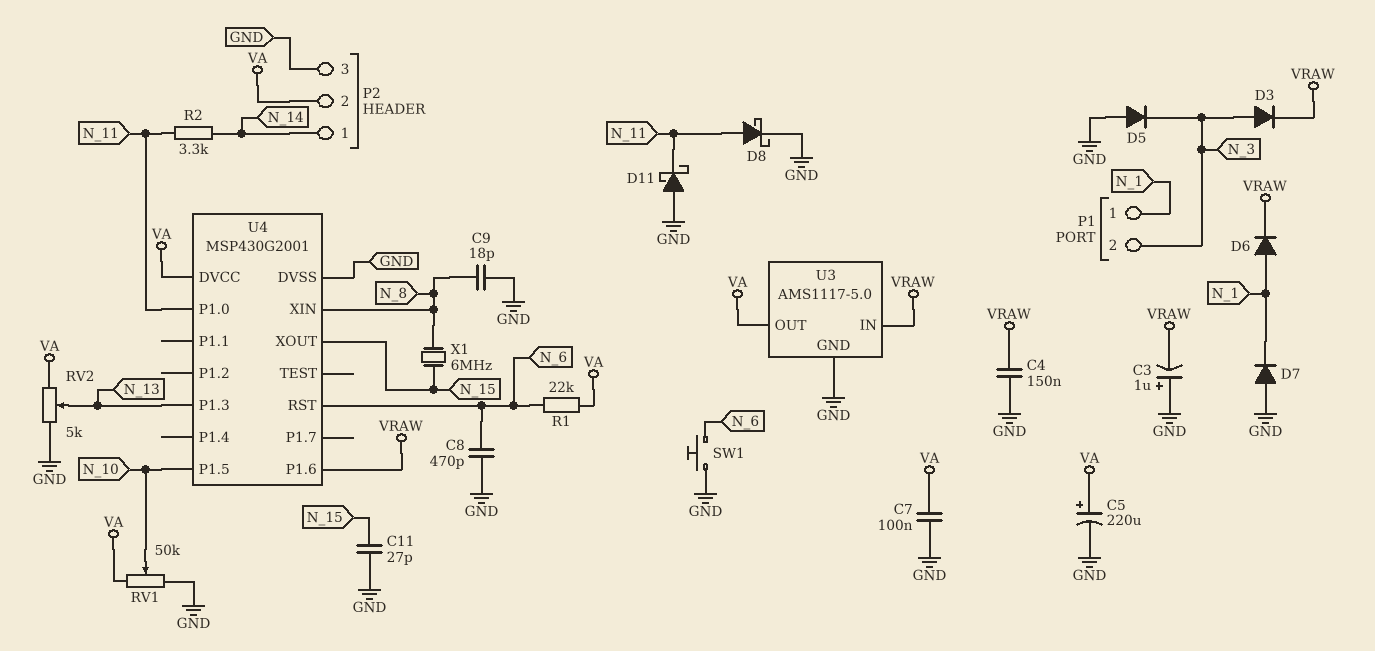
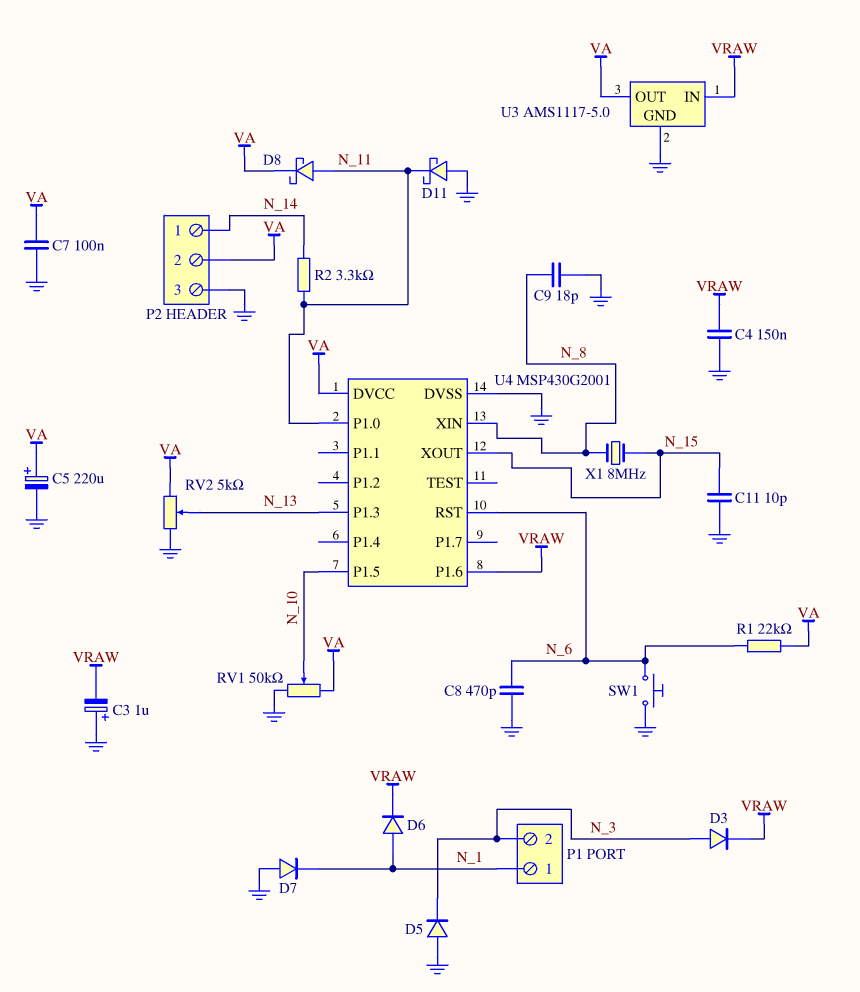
C11: 27pF (GND, N_15) -> 10pF (GND, N_15)
D8: schottky (A N_11, K GND) -> schottky (A N_11, K VA)
X1: 6MHz (N_8, N_15) -> 8MHz (N_8, N_15)

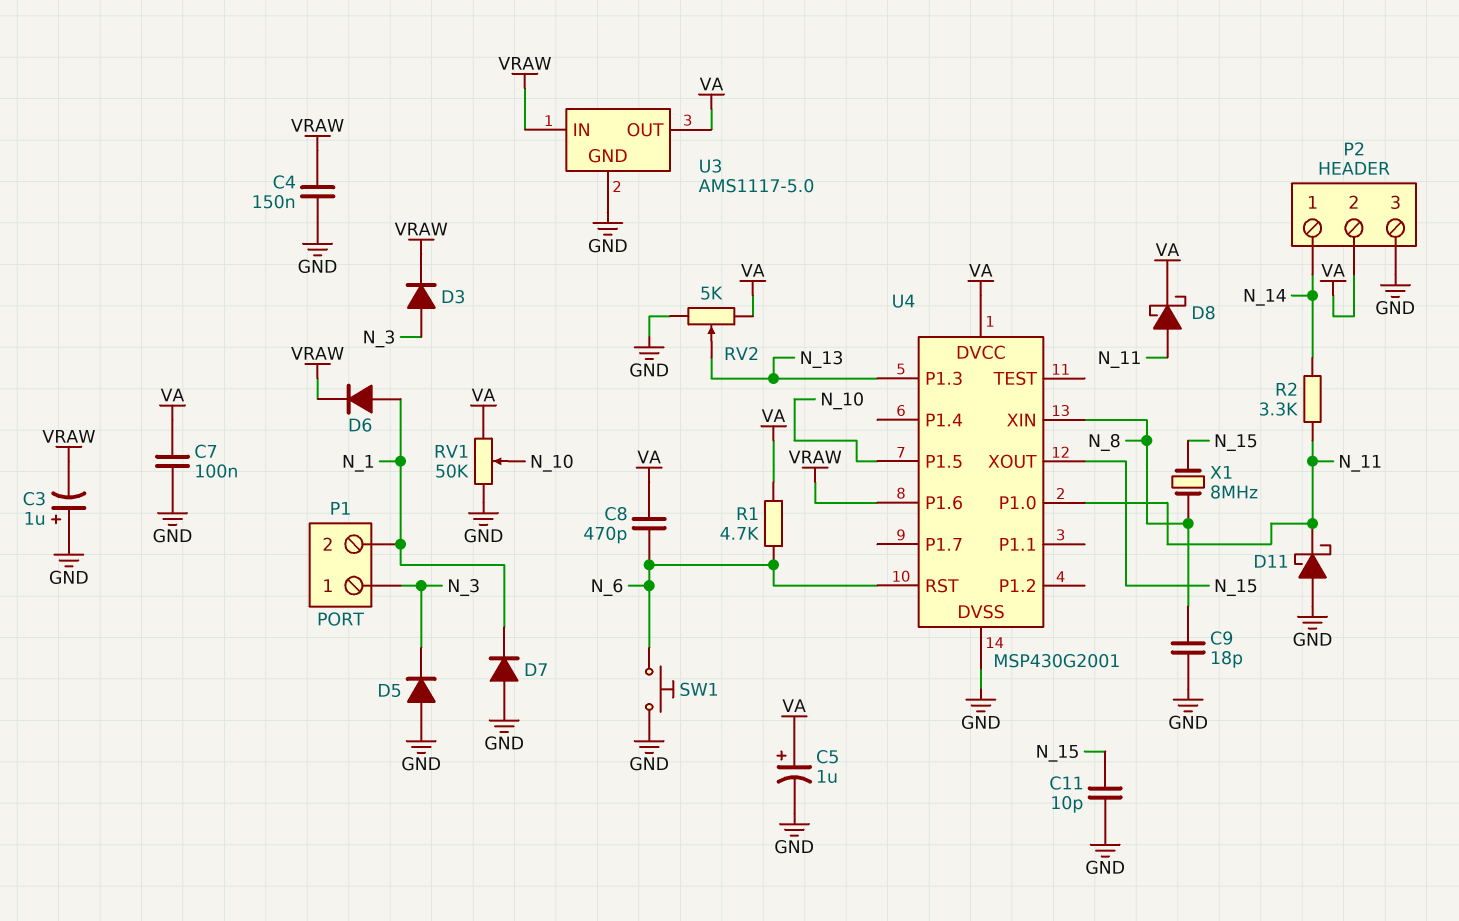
C5: 220uF (plus VA, minus GND) -> 1uF (plus VA, minus GND)
C8: 470pF (GND, N_6) -> 470pF (N_6, VA)
P1 pin 1: N_1 -> N_3
P1 pin 2: N_3 -> N_1
R1: 22k (N_6, VA) -> 4.7k (N_6, VA)

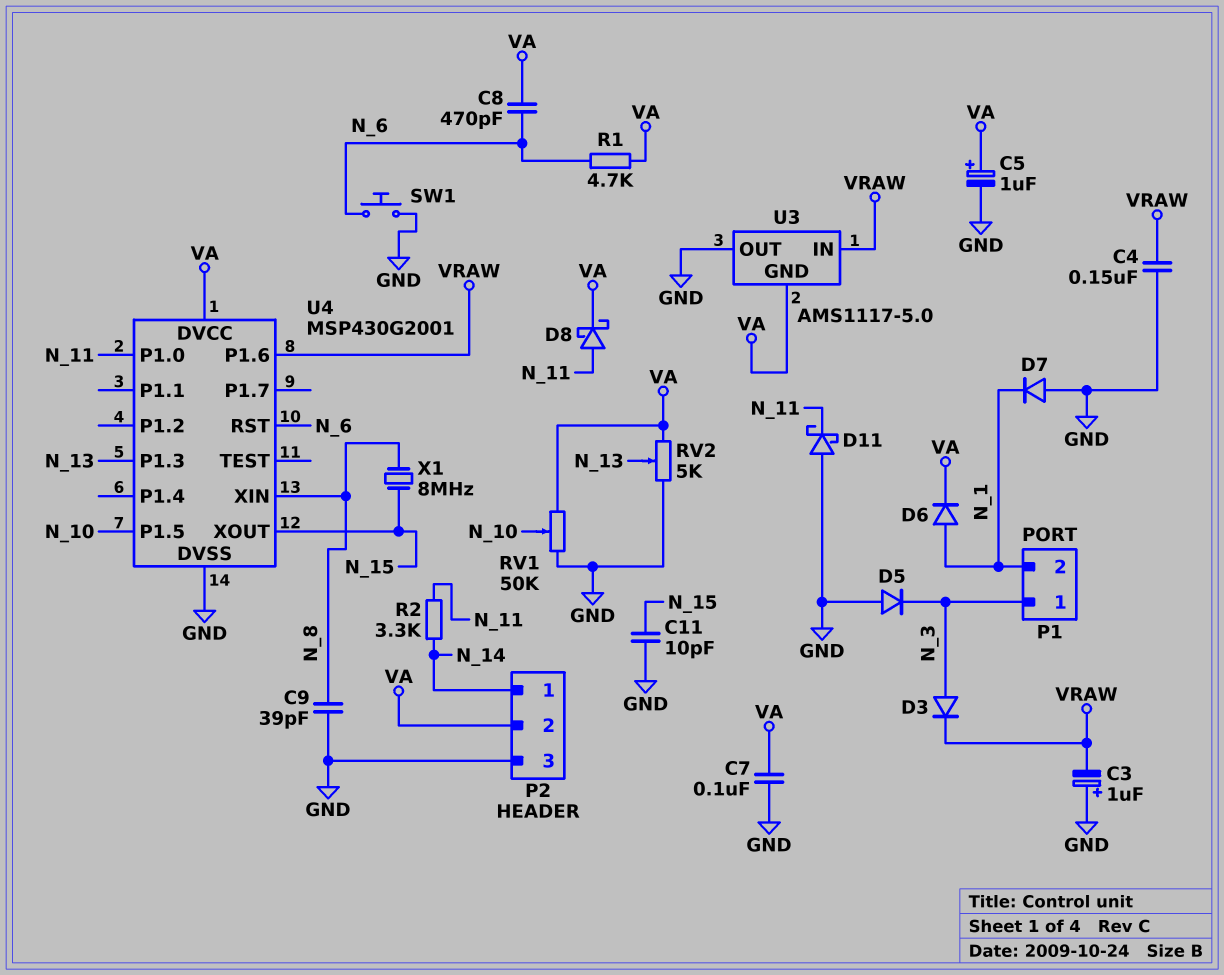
C9: 18pF (GND, N_8) -> 39pF (GND, N_8)
D6: diode (A N_1, K VRAW) -> diode (A N_1, K VA)
U3 pin GND: GND -> VA
U3 pin OUT: VA -> GND

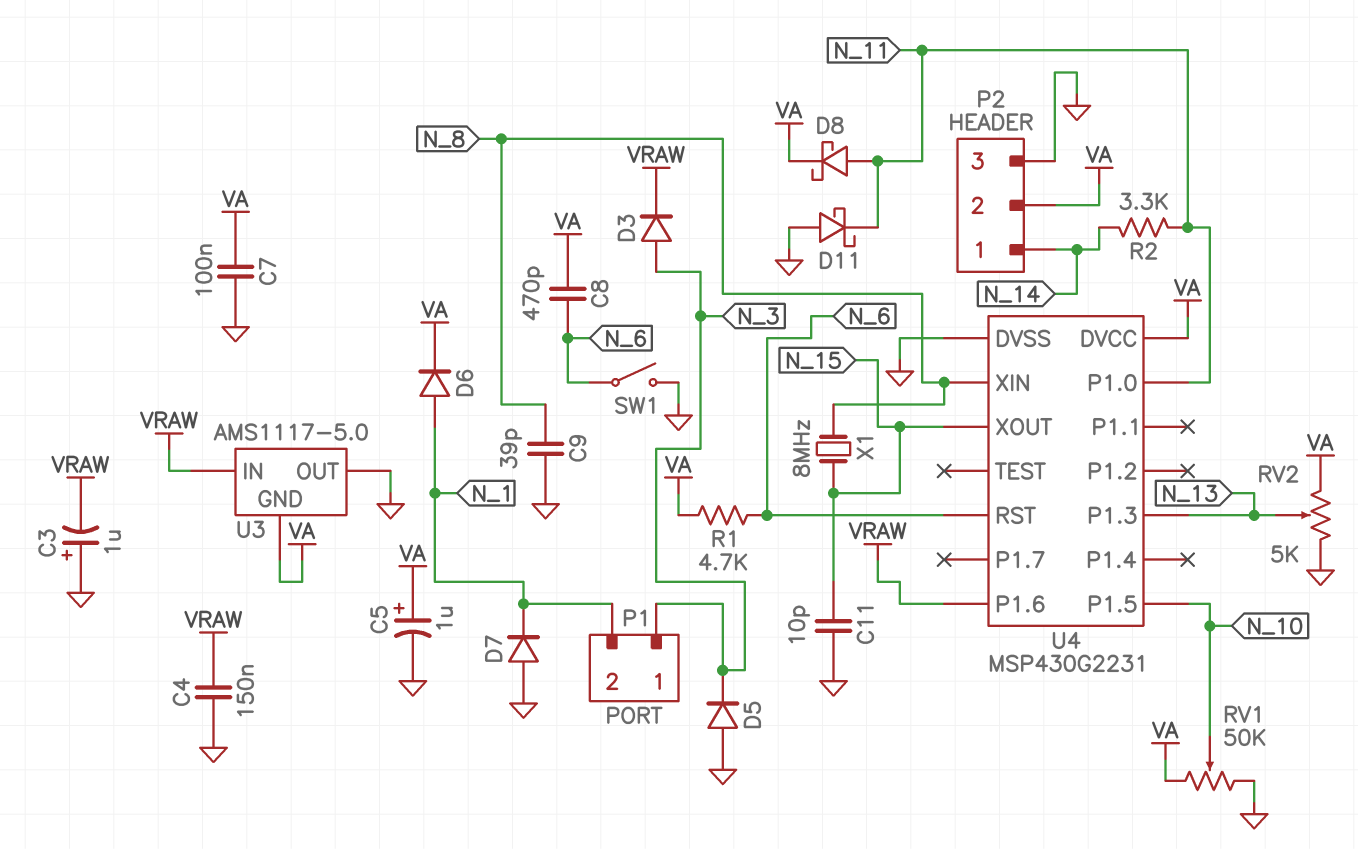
SW1: button (GND, N_6) -> switch (GND, N_6)
U4: MSP430G2001 -> MSP430G2231

